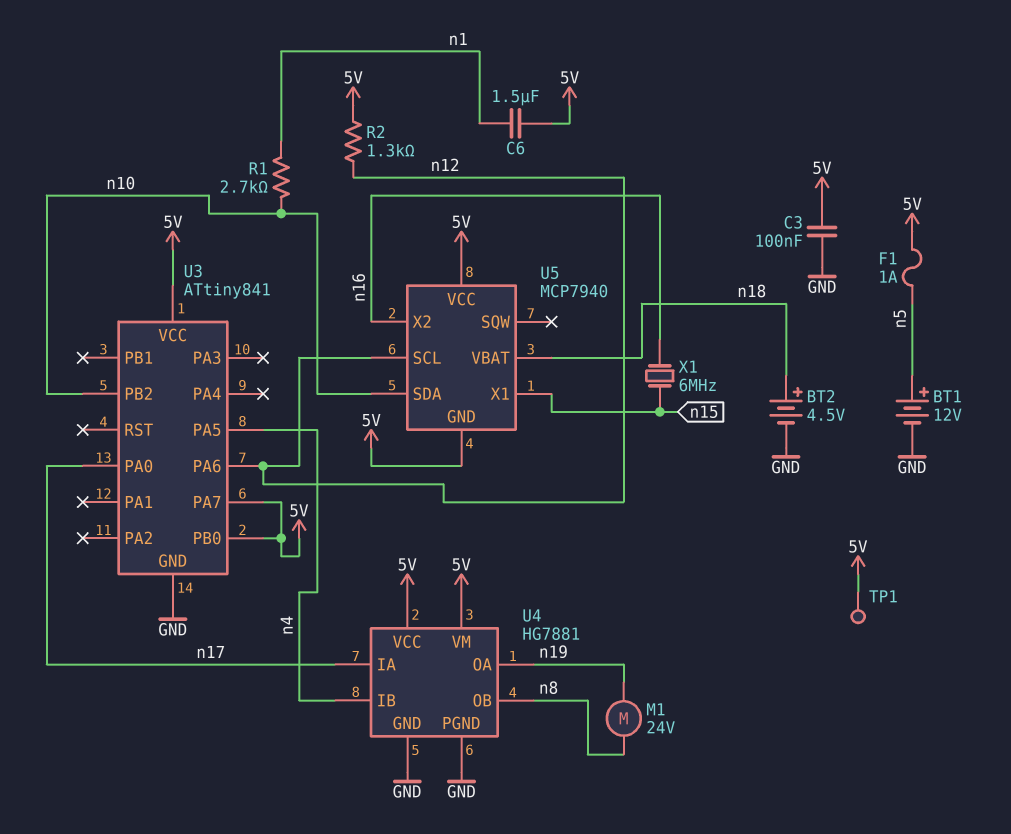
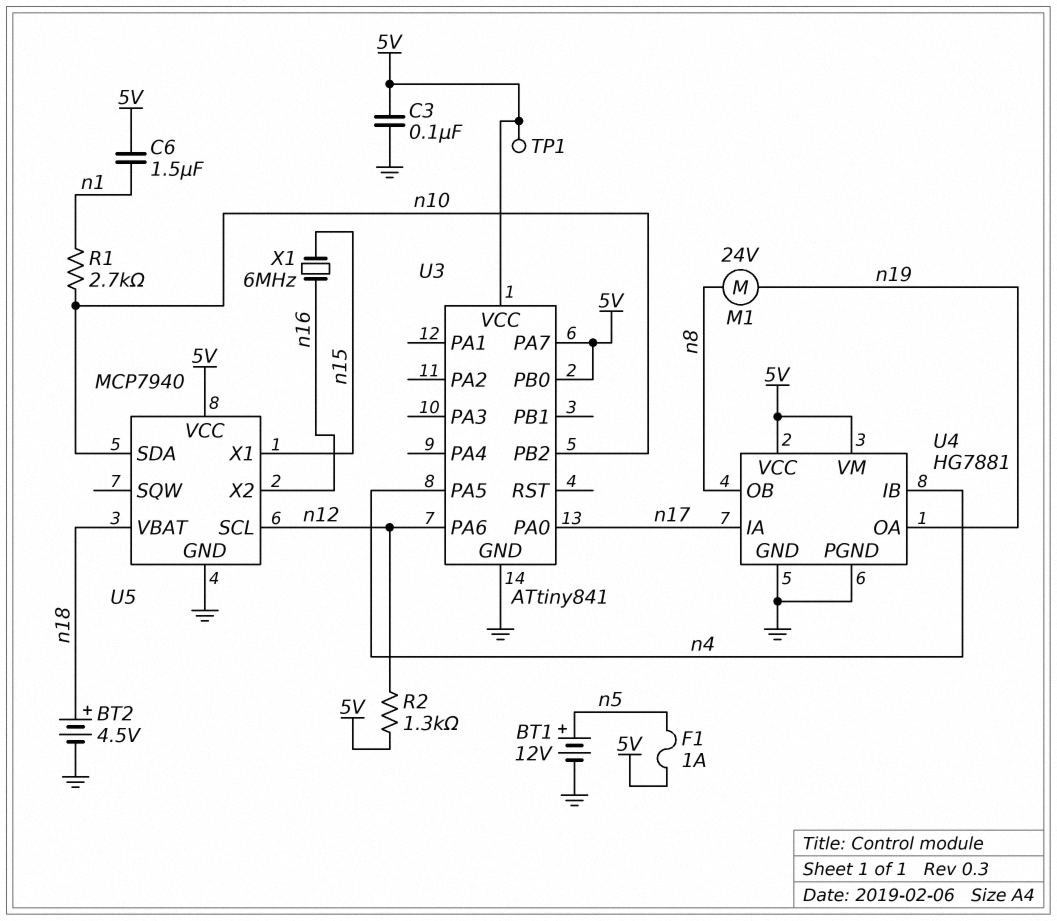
U5 pin GND: 5V -> GND

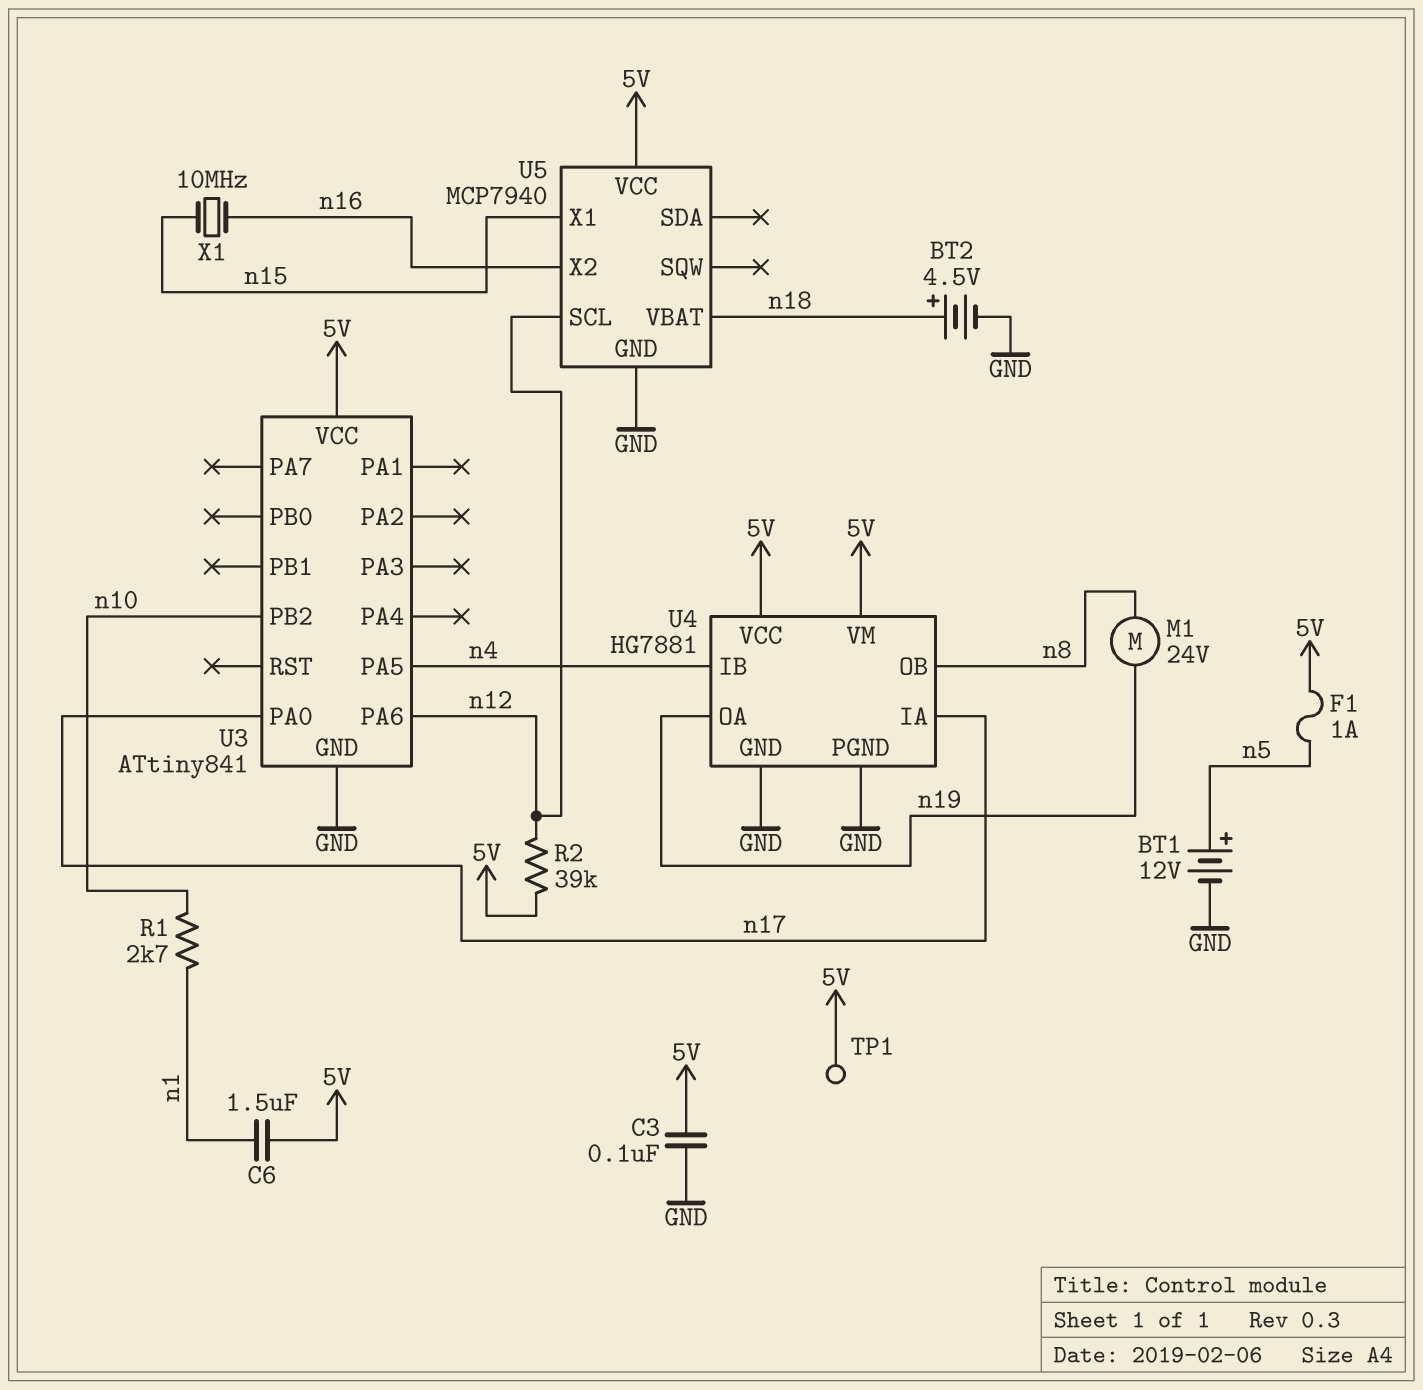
R2: 1.3k (5V, n12) -> 39k (5V, n12)
U3 pin PA7: 5V -> none
U3 pin PB0: 5V -> none
U5 pin SDA: n10 -> none
X1: 6MHz (n15, n16) -> 10MHz (n15, n16)

